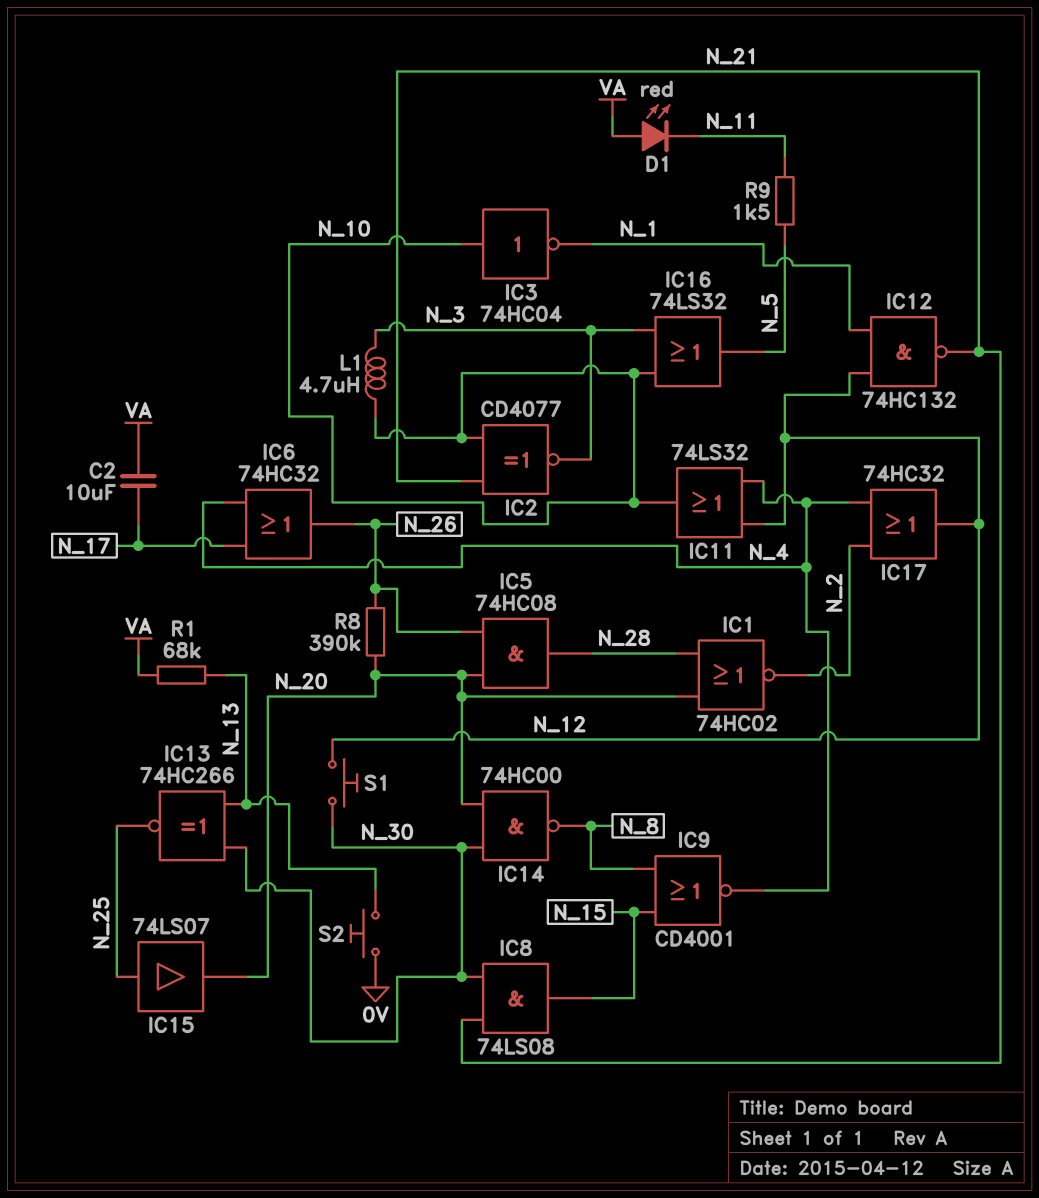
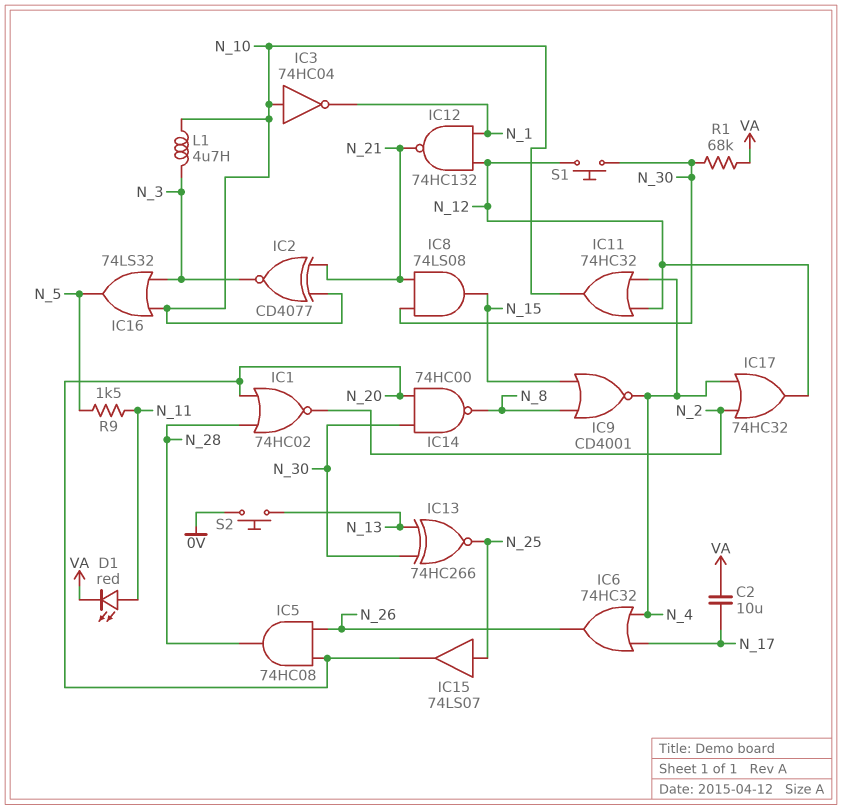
D1: LED red (A VA, K N_11) -> LED red (A N_11, K VA)
IC11: OR 74LS32 (in N_4, in N_12, out N_10) -> OR 74HC32 (in N_4, in N_12, out N_10)
R1: 68k (N_13, VA) -> 68k (N_30, VA)
R8: 390k (N_20, N_26) -> none

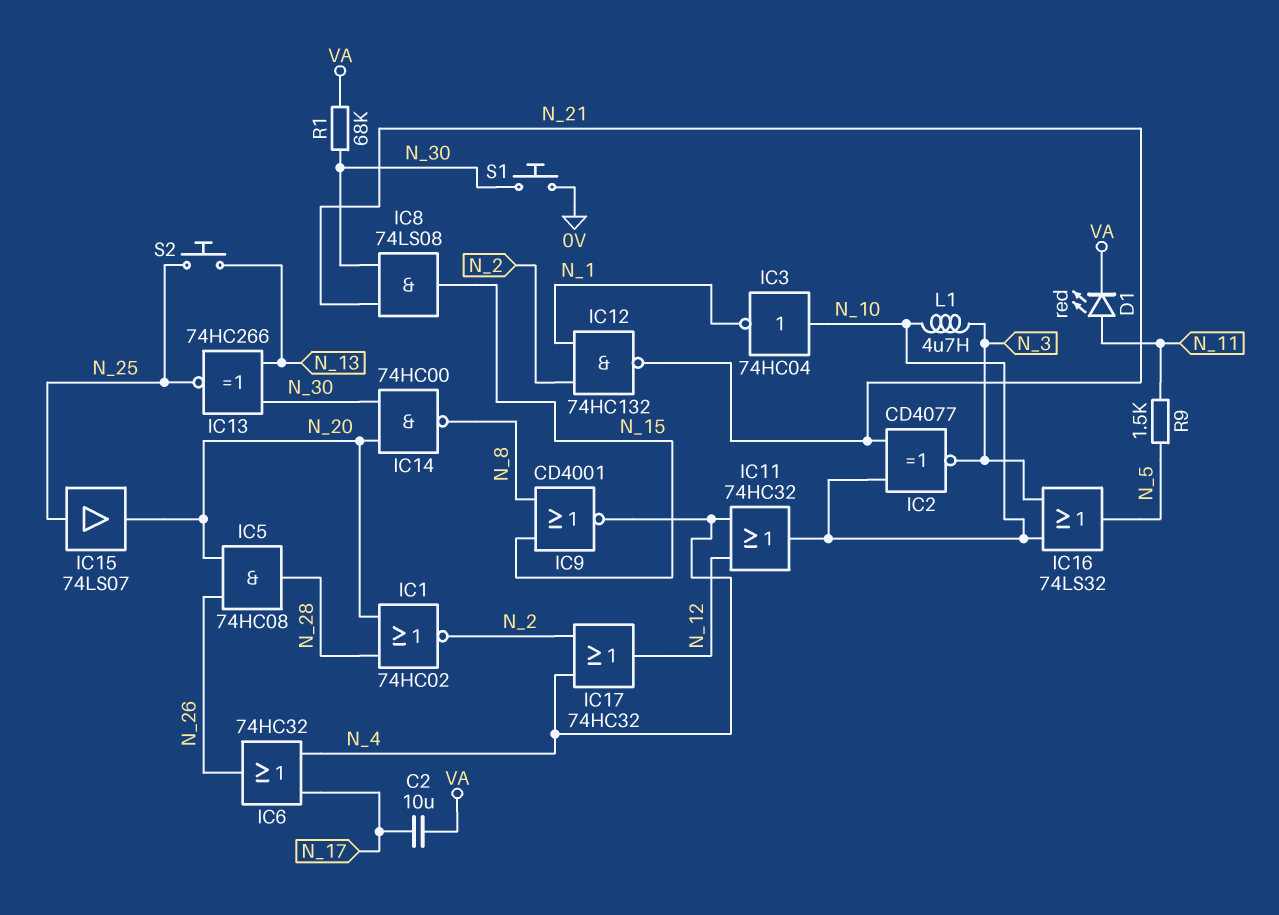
IC12: NAND 74HC132 (in N_1, in N_12, out N_21) -> NAND 74HC132 (in N_1, in N_2, out N_21)
S1: button (N_12, N_30) -> button (0V, N_30)
S2: button (0V, N_13) -> button (N_13, N_25)

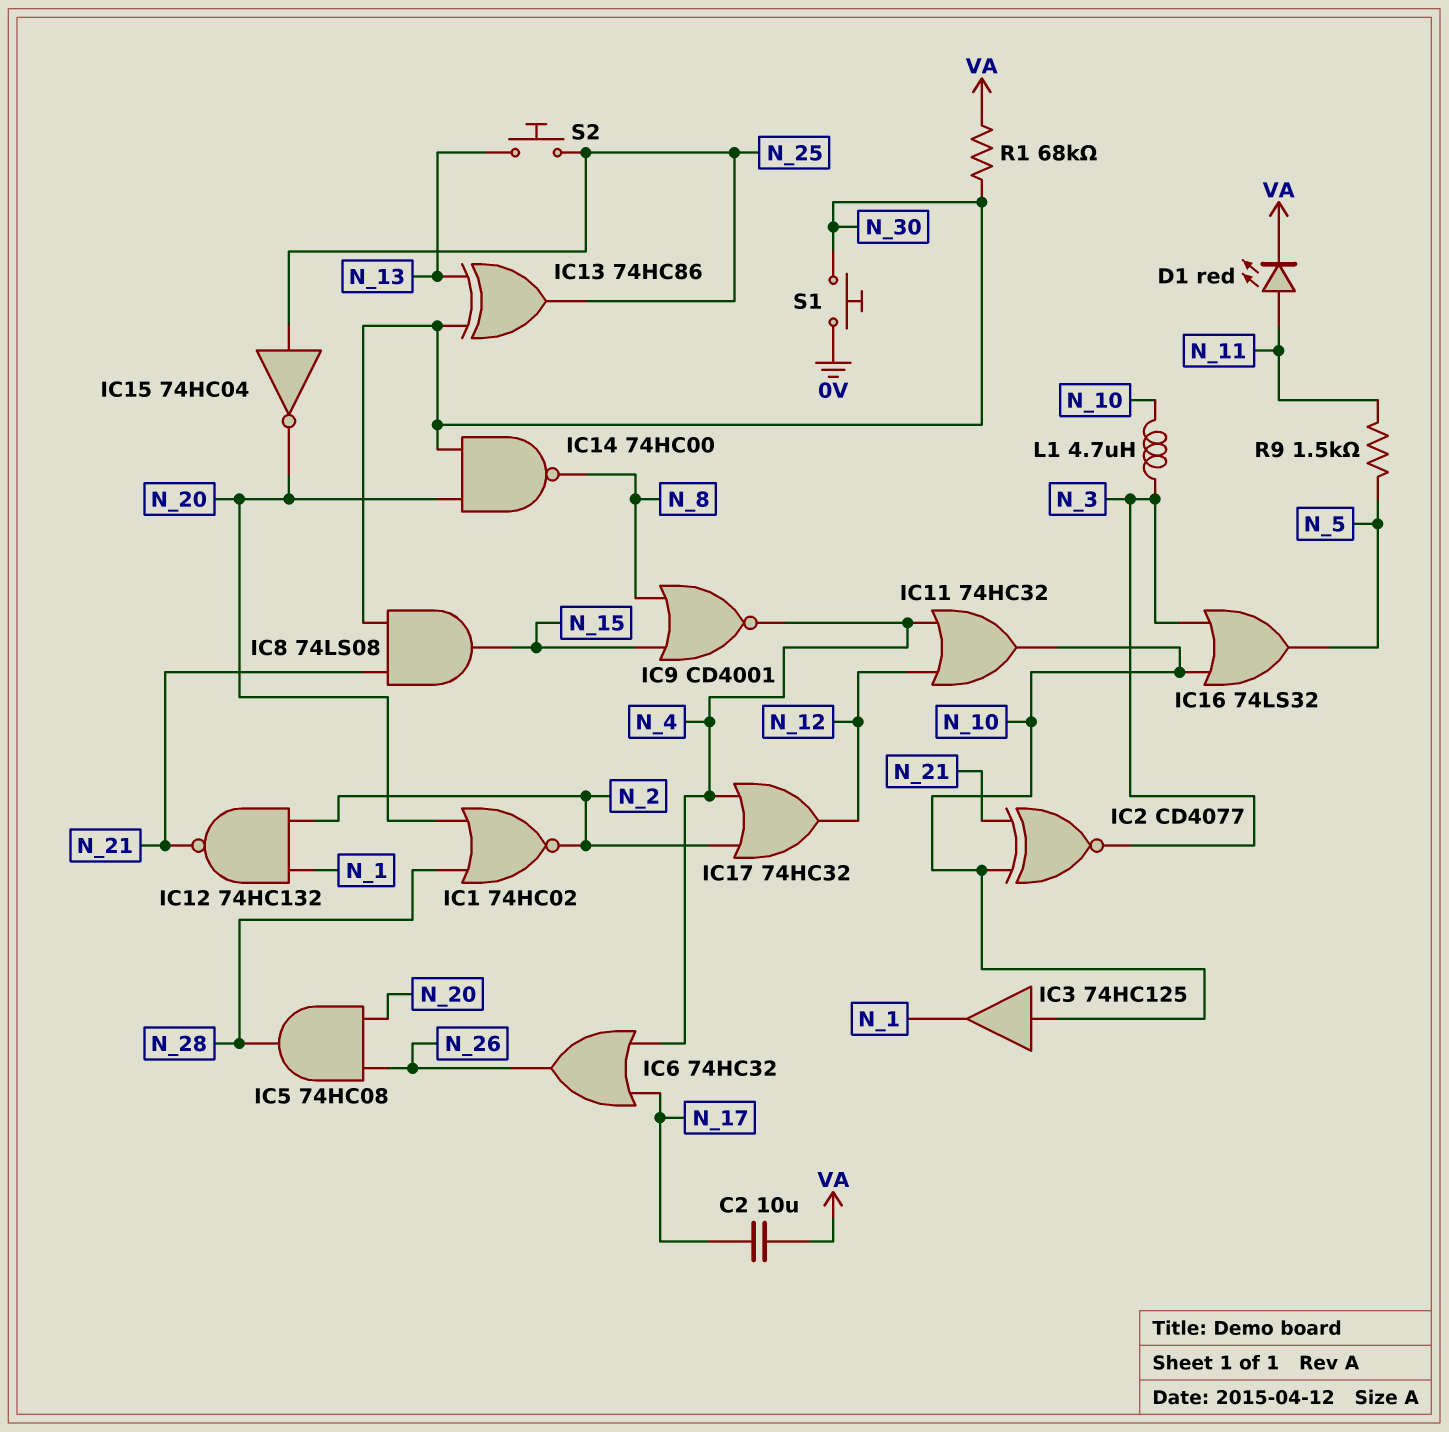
IC3: NOT 74HC04 (in N_10, out N_1) -> buffer 74HC125 (in N_10, out N_1)
IC13: XNOR 74HC266 (in N_13, in N_30, out N_25) -> XOR 74HC86 (in N_13, in N_30, out N_25)
IC15: buffer 74LS07 (in N_25, out N_20) -> NOT 74HC04 (in N_25, out N_20)

